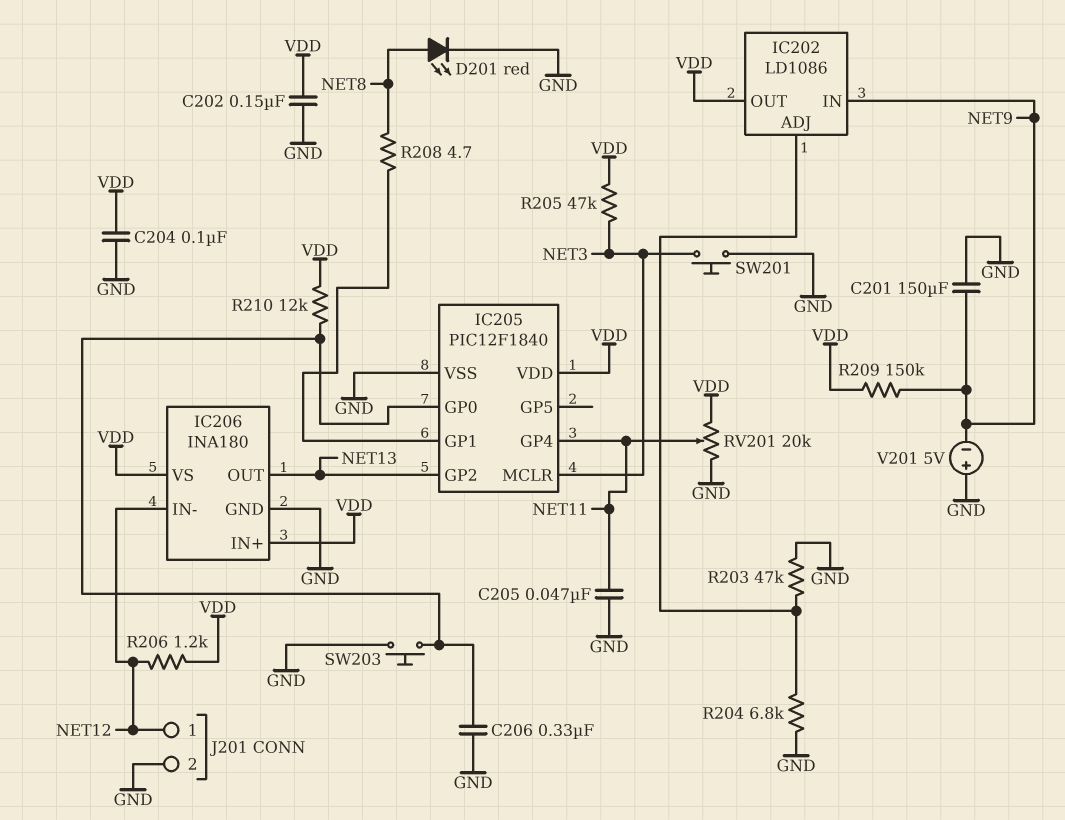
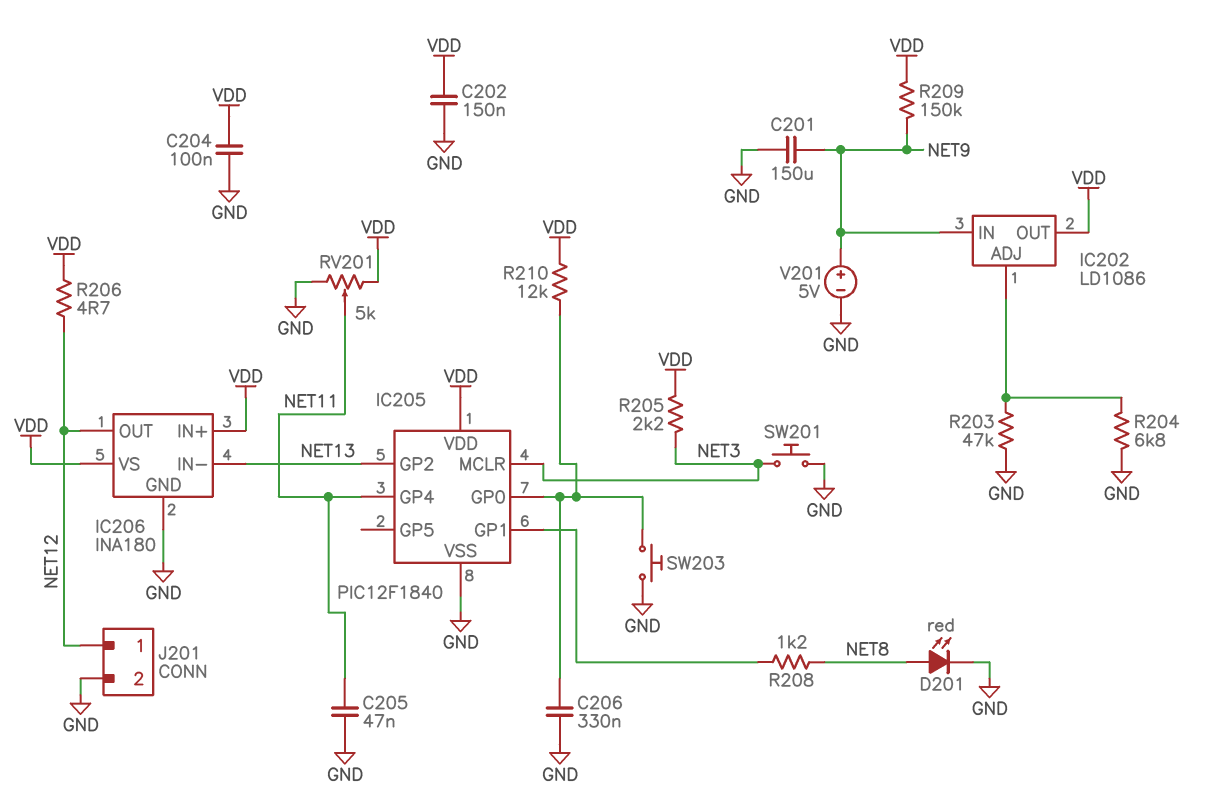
IC206 pin IN-: NET12 -> NET13
IC206 pin OUT: NET13 -> NET12
R205: 47k (NET3, VDD) -> 2.2k (NET3, VDD)
R206: 1.2k (NET12, VDD) -> 4.7 (NET12, VDD)
R208: 4.7 (IC205/GP1, NET8) -> 1.2k (IC205/GP1, NET8)
RV201: 20k (GND, VDD, wiper NET11) -> 5k (GND, VDD, wiper NET11)
V201: 5V (plus GND, minus NET9) -> 5V (plus NET9, minus GND)

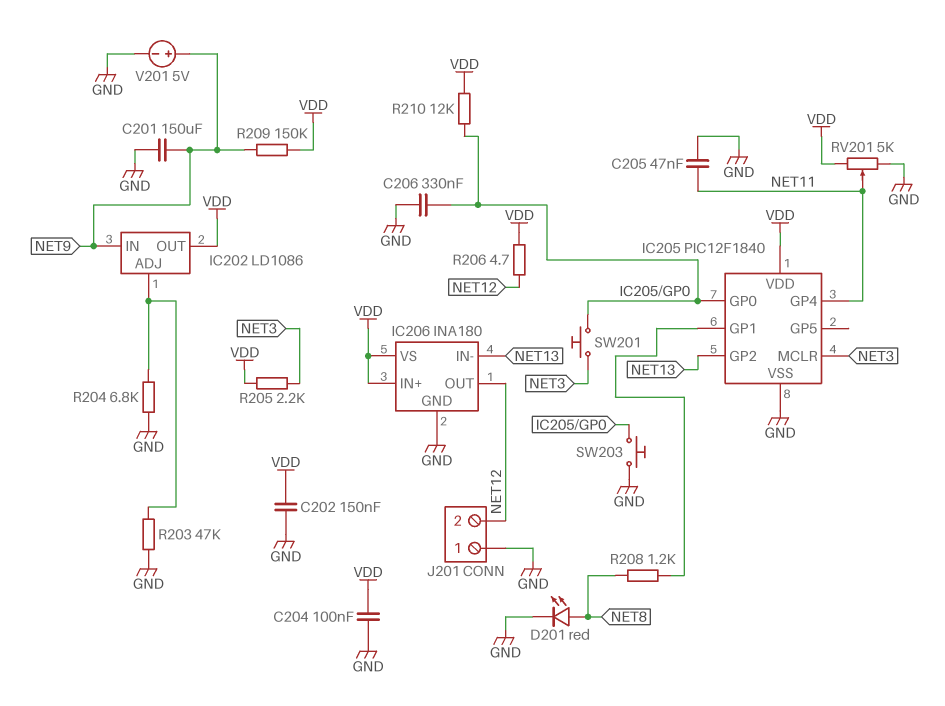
J201 pin 1: NET12 -> GND
J201 pin 2: GND -> NET12
SW201: button (GND, NET3) -> button (IC205/GP0, NET3)

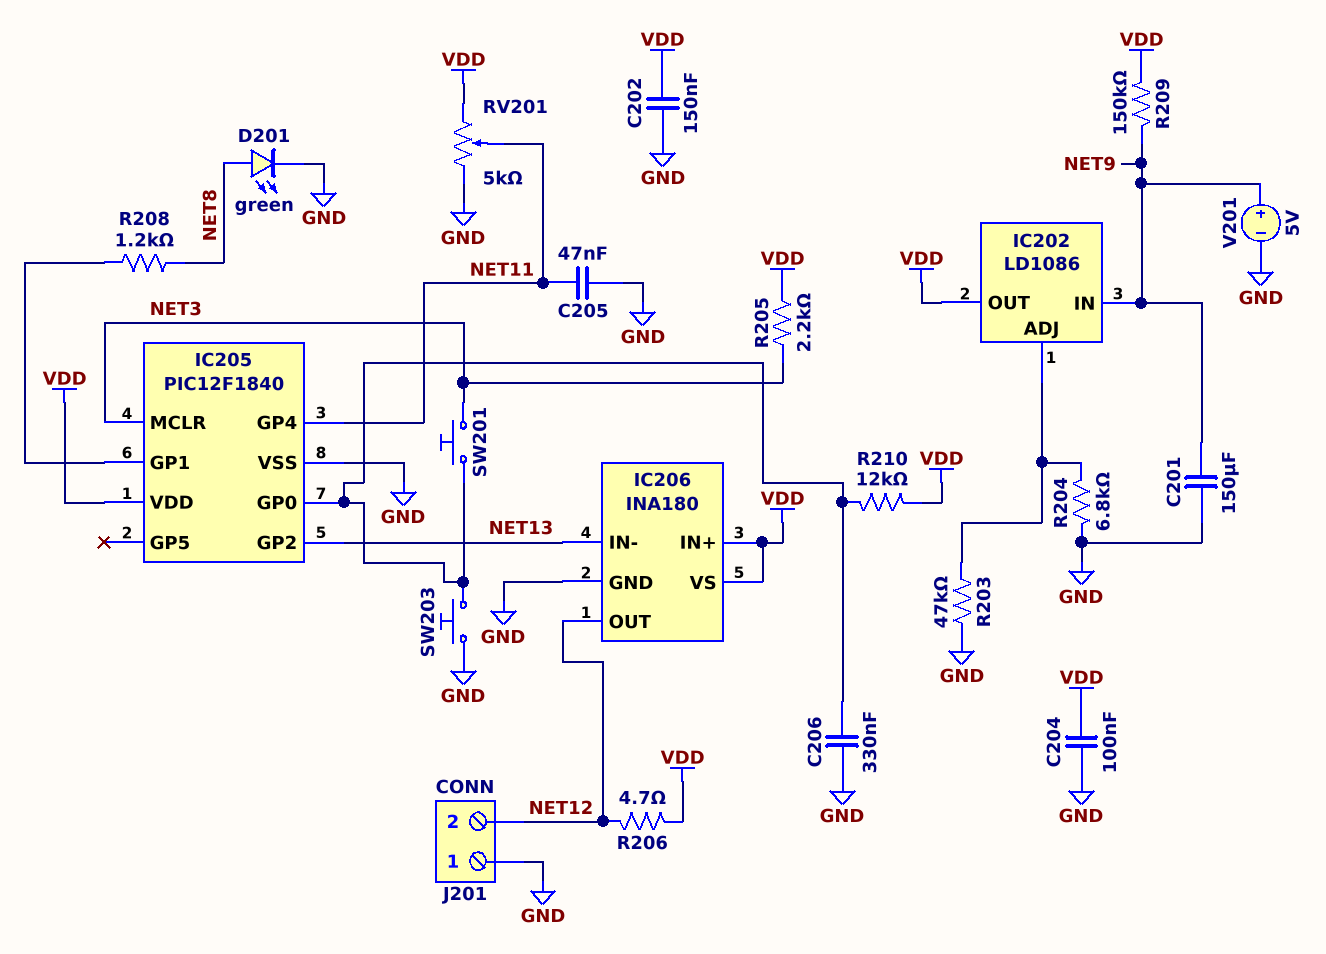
D201: LED red (A NET8, K GND) -> LED green (A NET8, K GND)

